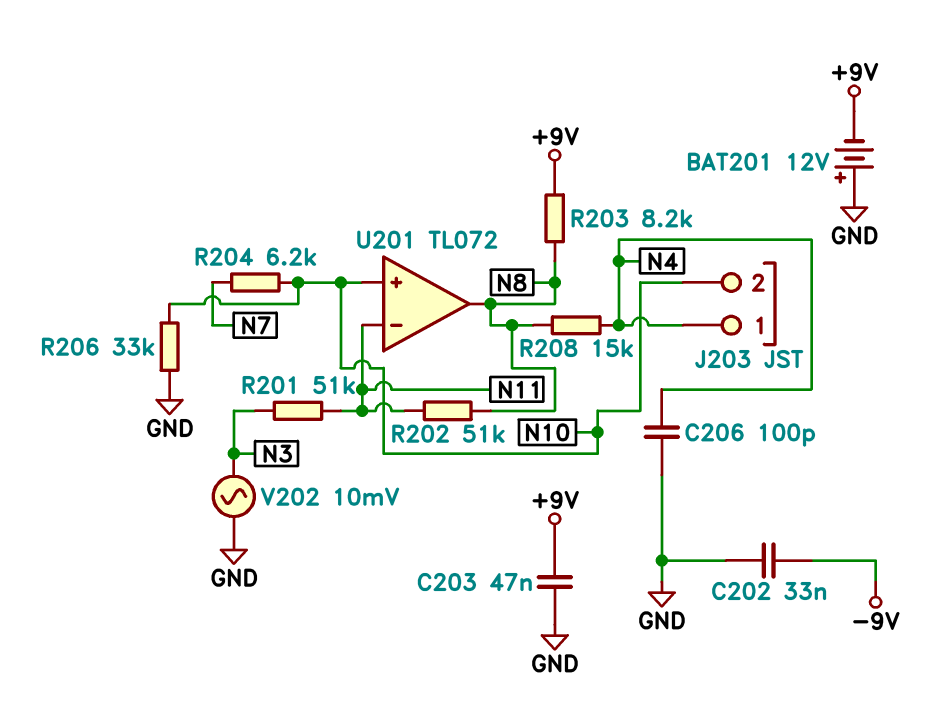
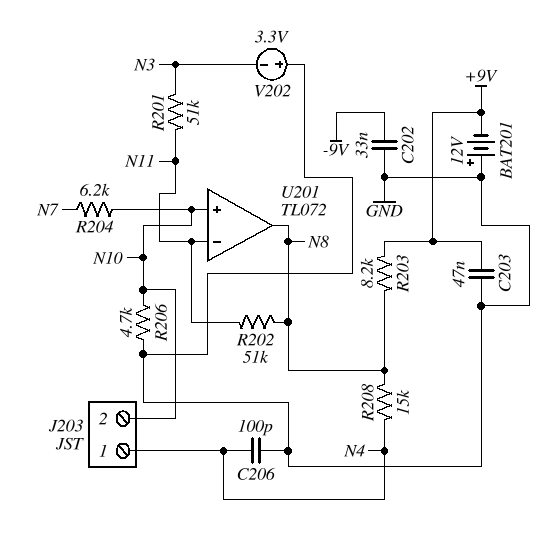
R206: 33k (GND, N10) -> 4.7k (GND, N10)
V202: AC 10mV (GND, N3) -> 3.3V (plus GND, minus N3)

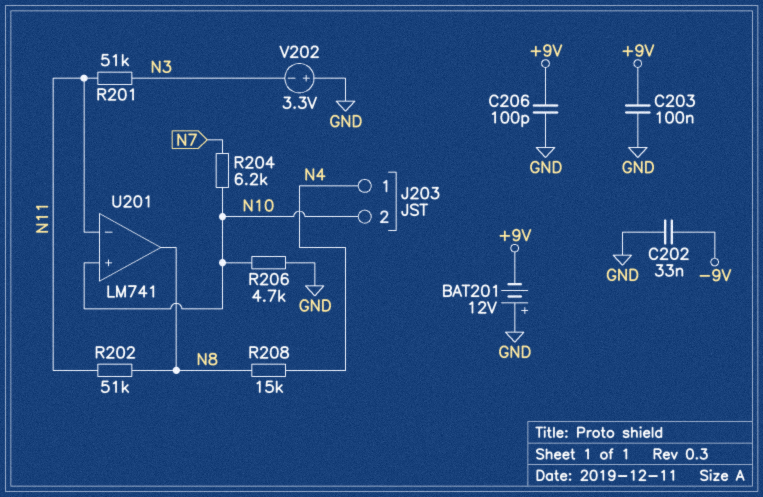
C203: 47nF (+9V, GND) -> 100nF (+9V, GND)
C206: 100pF (GND, N4) -> 100pF (+9V, GND)
R203: 8.2k (+9V, N8) -> none
U201: TL072 -> LM741

